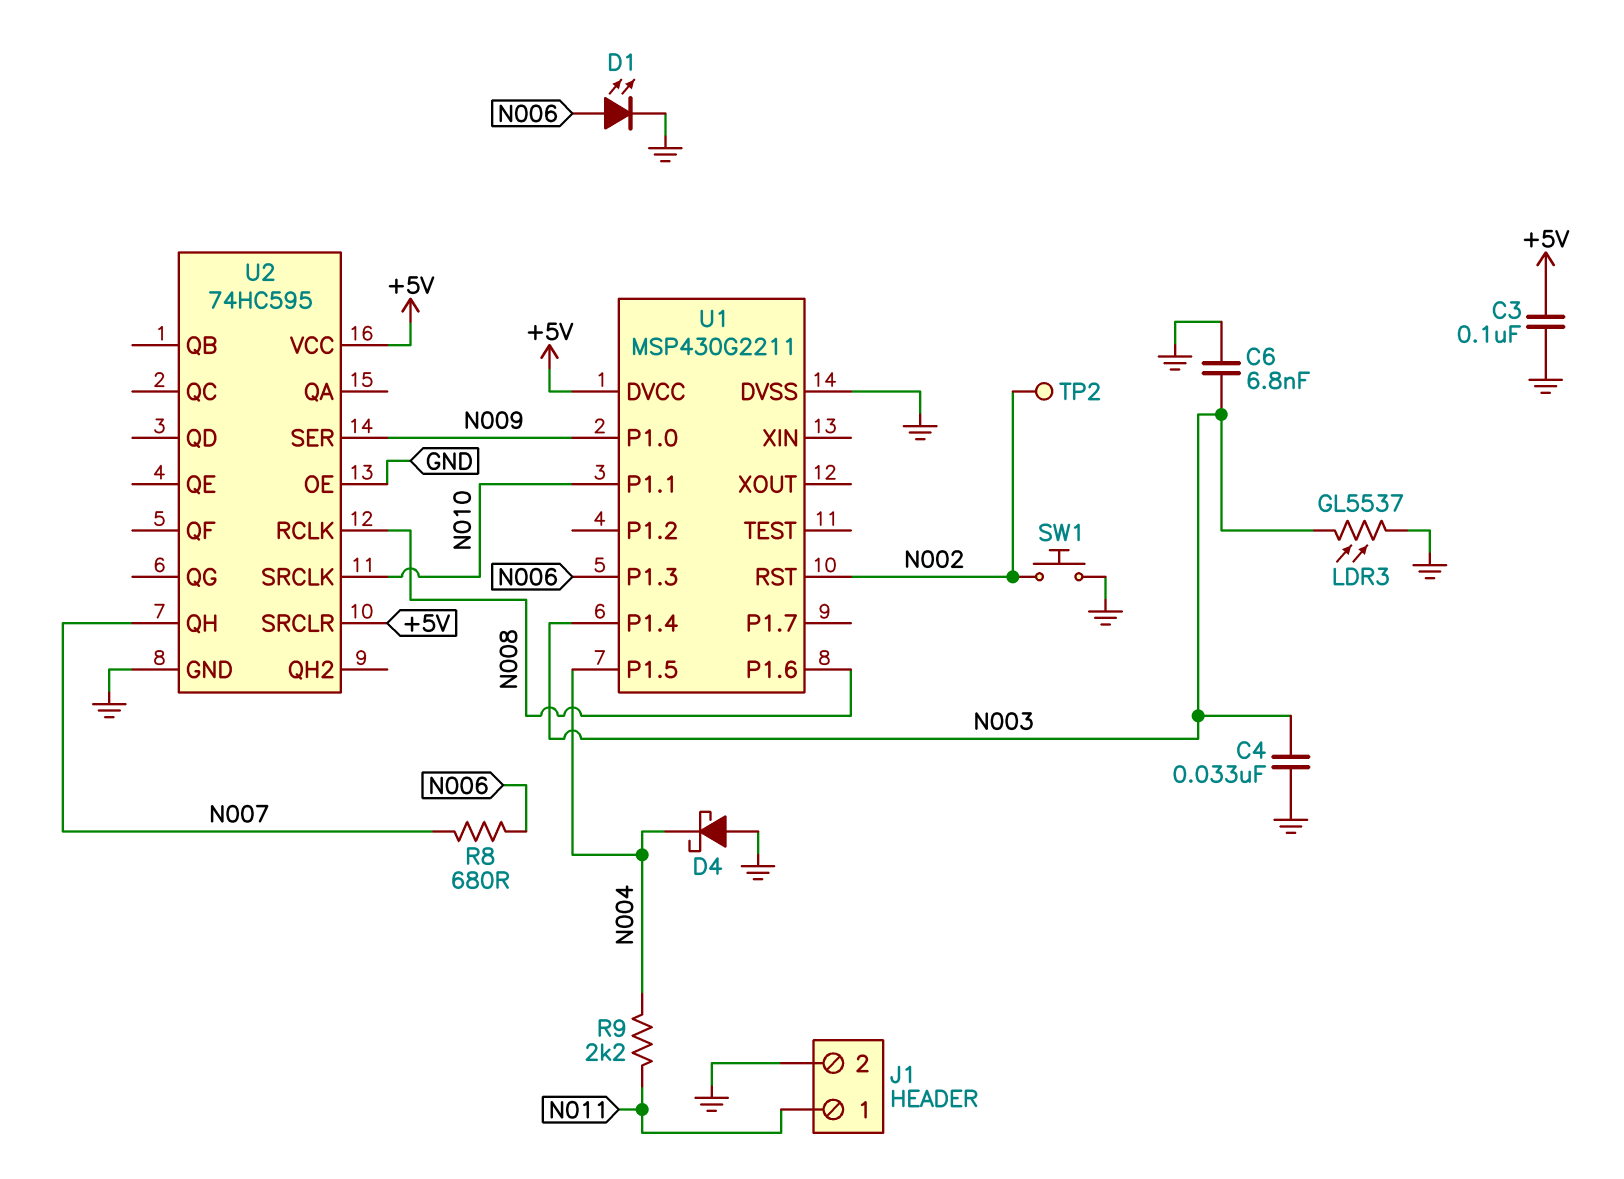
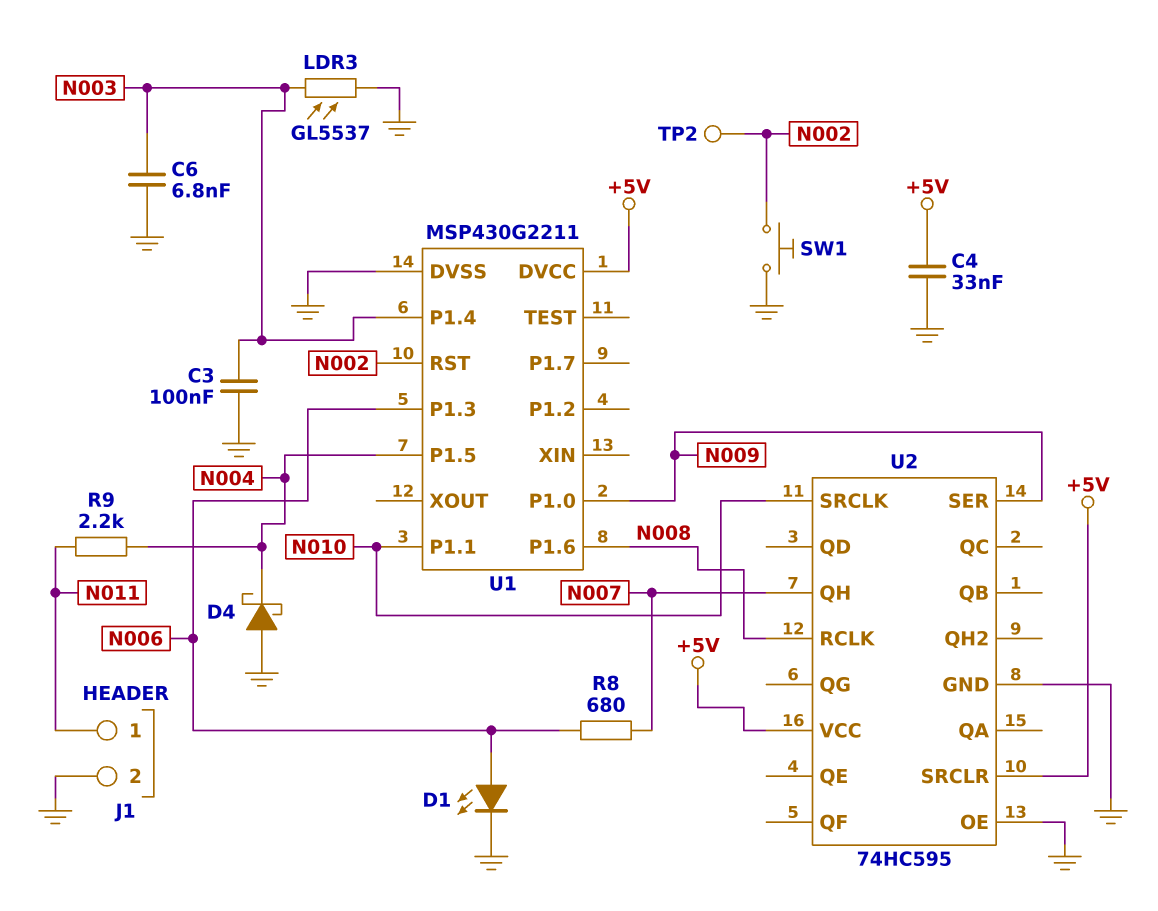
C3: 100nF (+5V, GND) -> 100nF (GND, N003)
C4: 33nF (GND, N003) -> 33nF (+5V, GND)

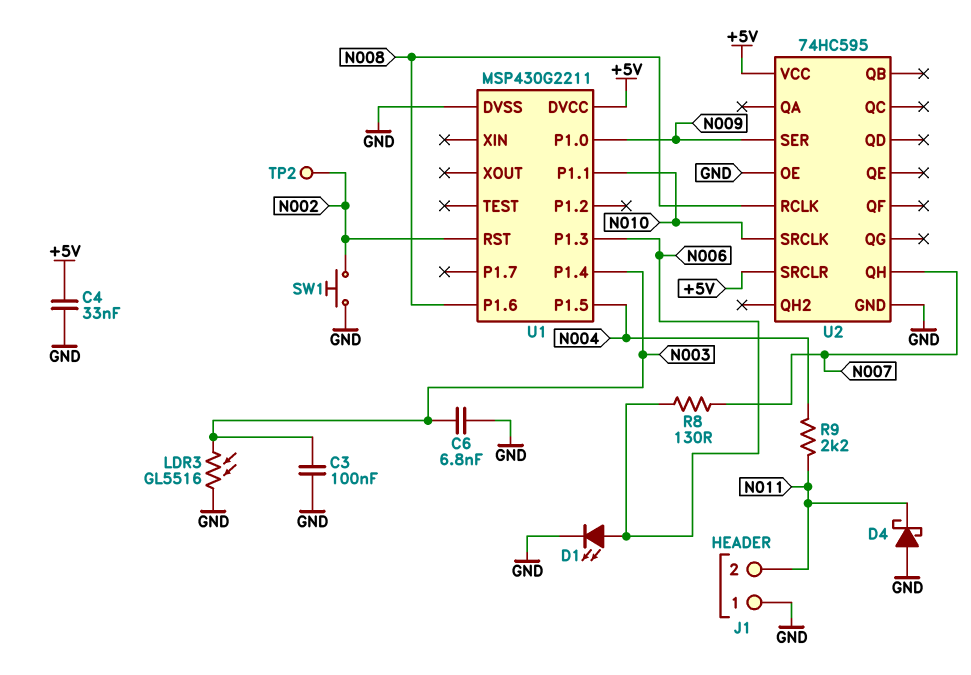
D4: schottky (A GND, K N004) -> schottky (A GND, K N011)
J1 pin 1: N011 -> GND
J1 pin 2: GND -> N011
LDR3: GL5537 (GND, N003) -> GL5516 (GND, N003)
R8: 680 (N006, N007) -> 130 (N006, N007)

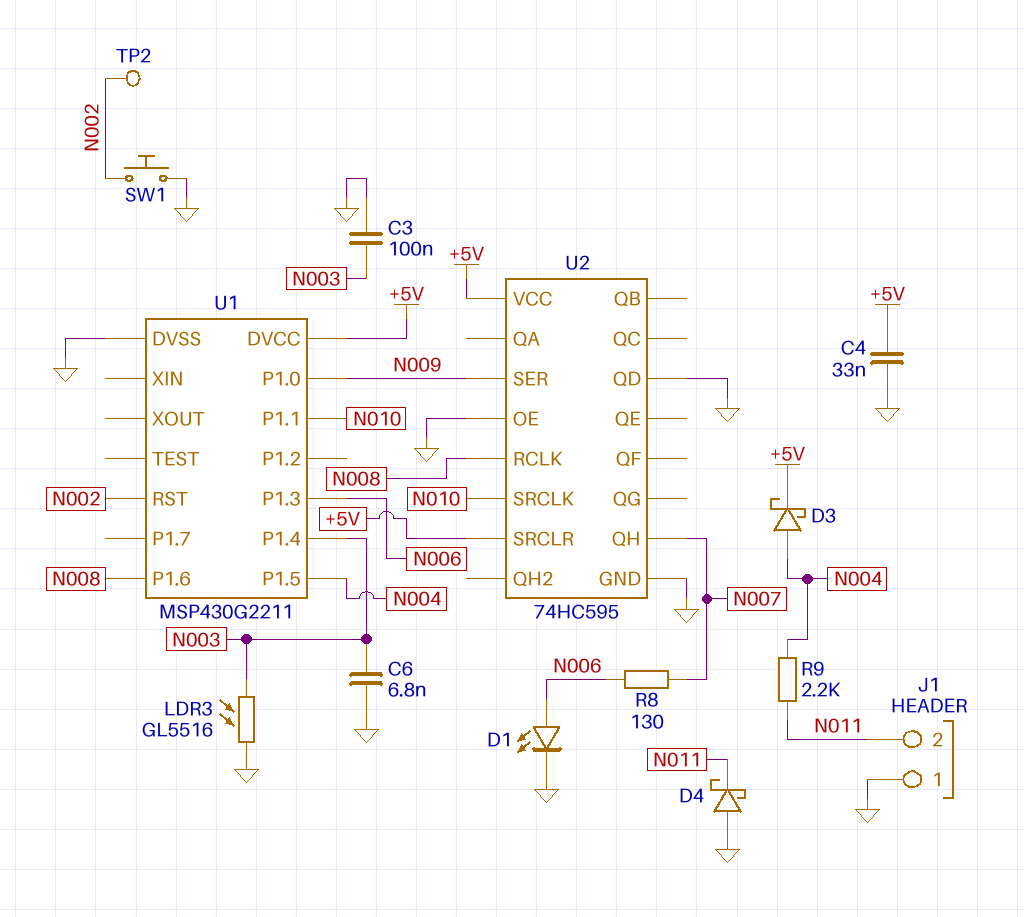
D3: none -> schottky (A N004, K +5V)
U2 pin QD: none -> GND

